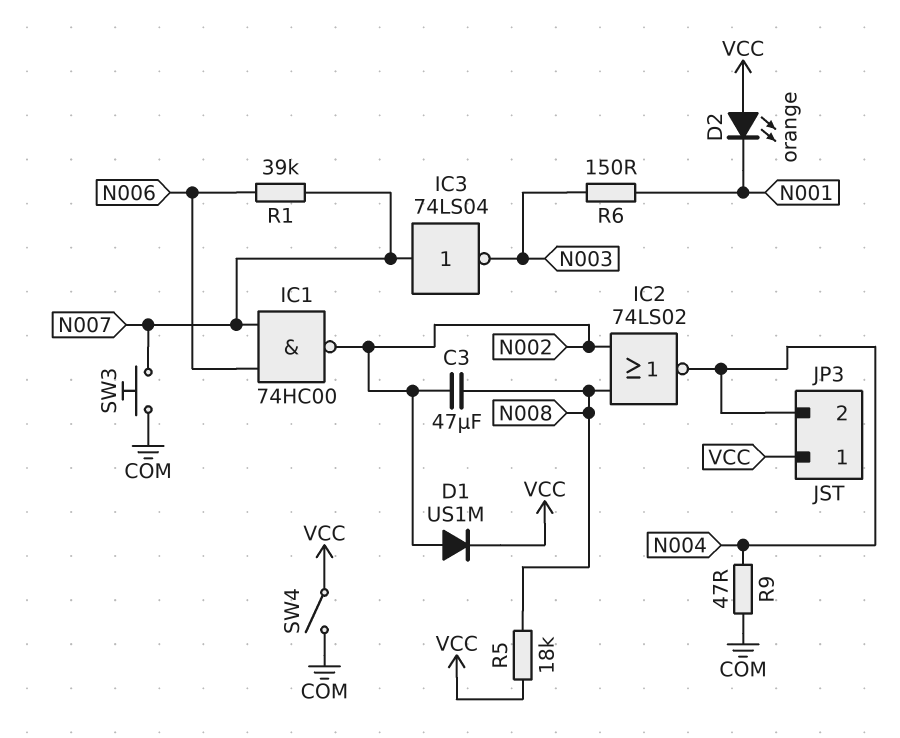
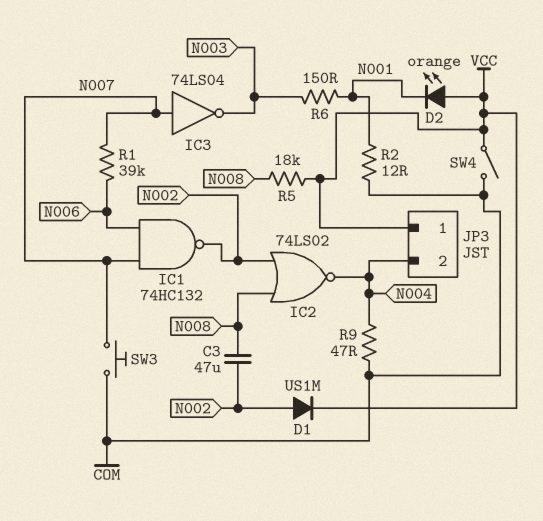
IC1: NAND 74HC00 (in N006, in N007, out N002) -> NAND 74HC132 (in N006, in N007, out N002)
R2: none -> 12 (COM, N001)

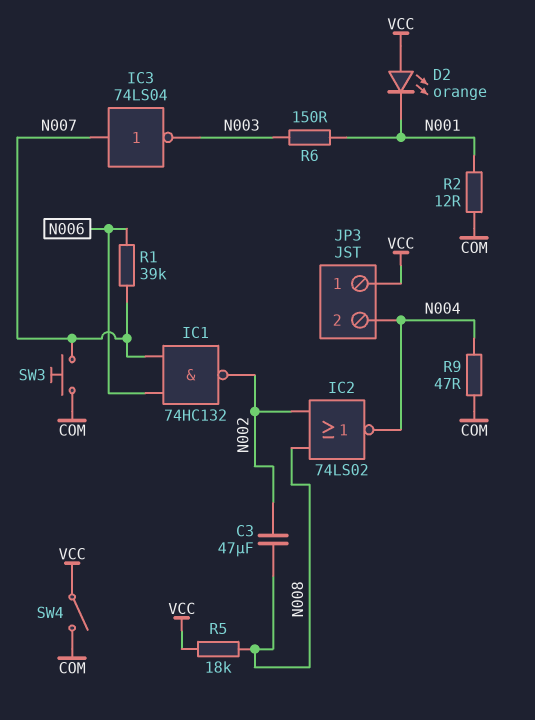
D1: diode US1M (A N002, K VCC) -> none

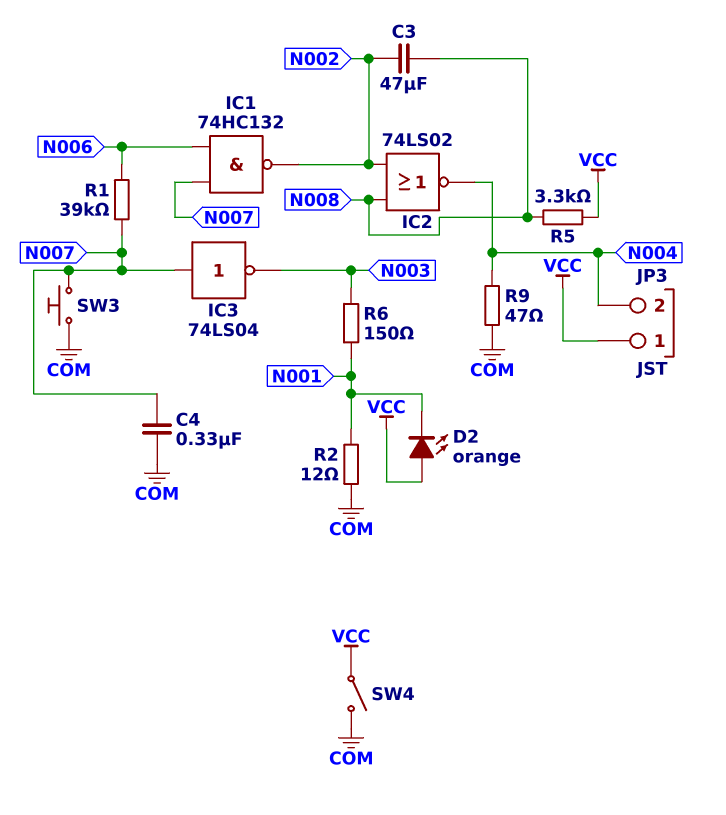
C4: none -> 330nF (COM, N007)
R5: 18k (N008, VCC) -> 3.3k (N008, VCC)

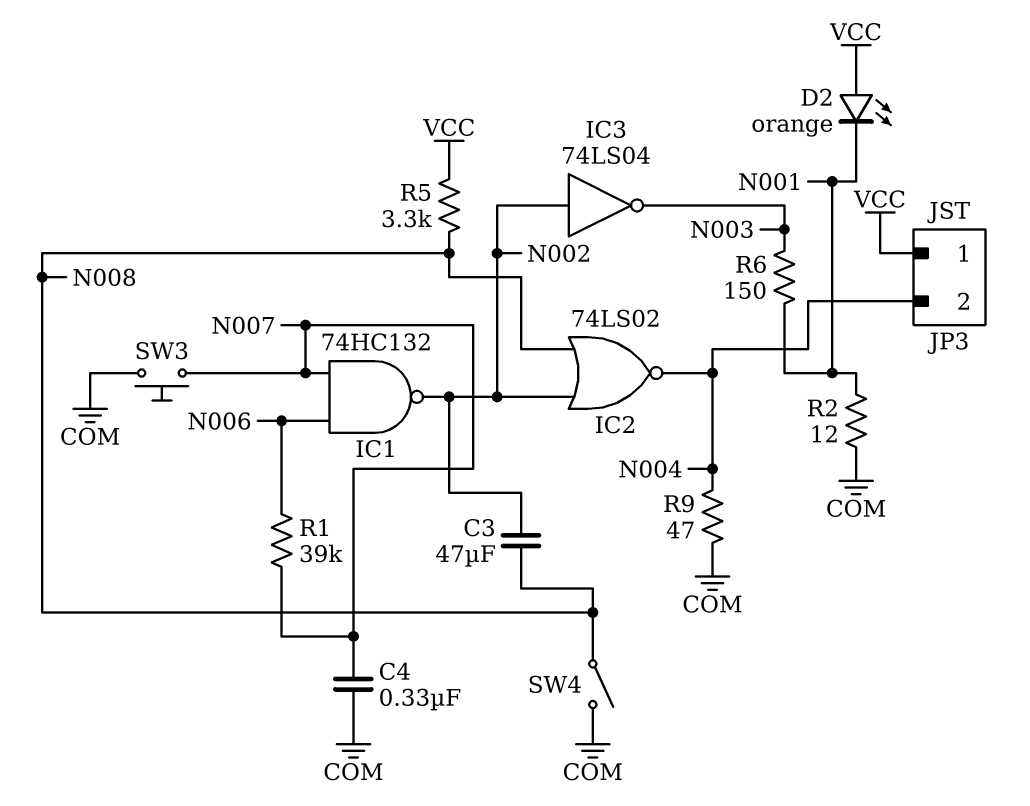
IC3: NOT 74LS04 (in N007, out N003) -> NOT 74LS04 (in N002, out N003)
SW4: switch (COM, VCC) -> switch (COM, N008)

